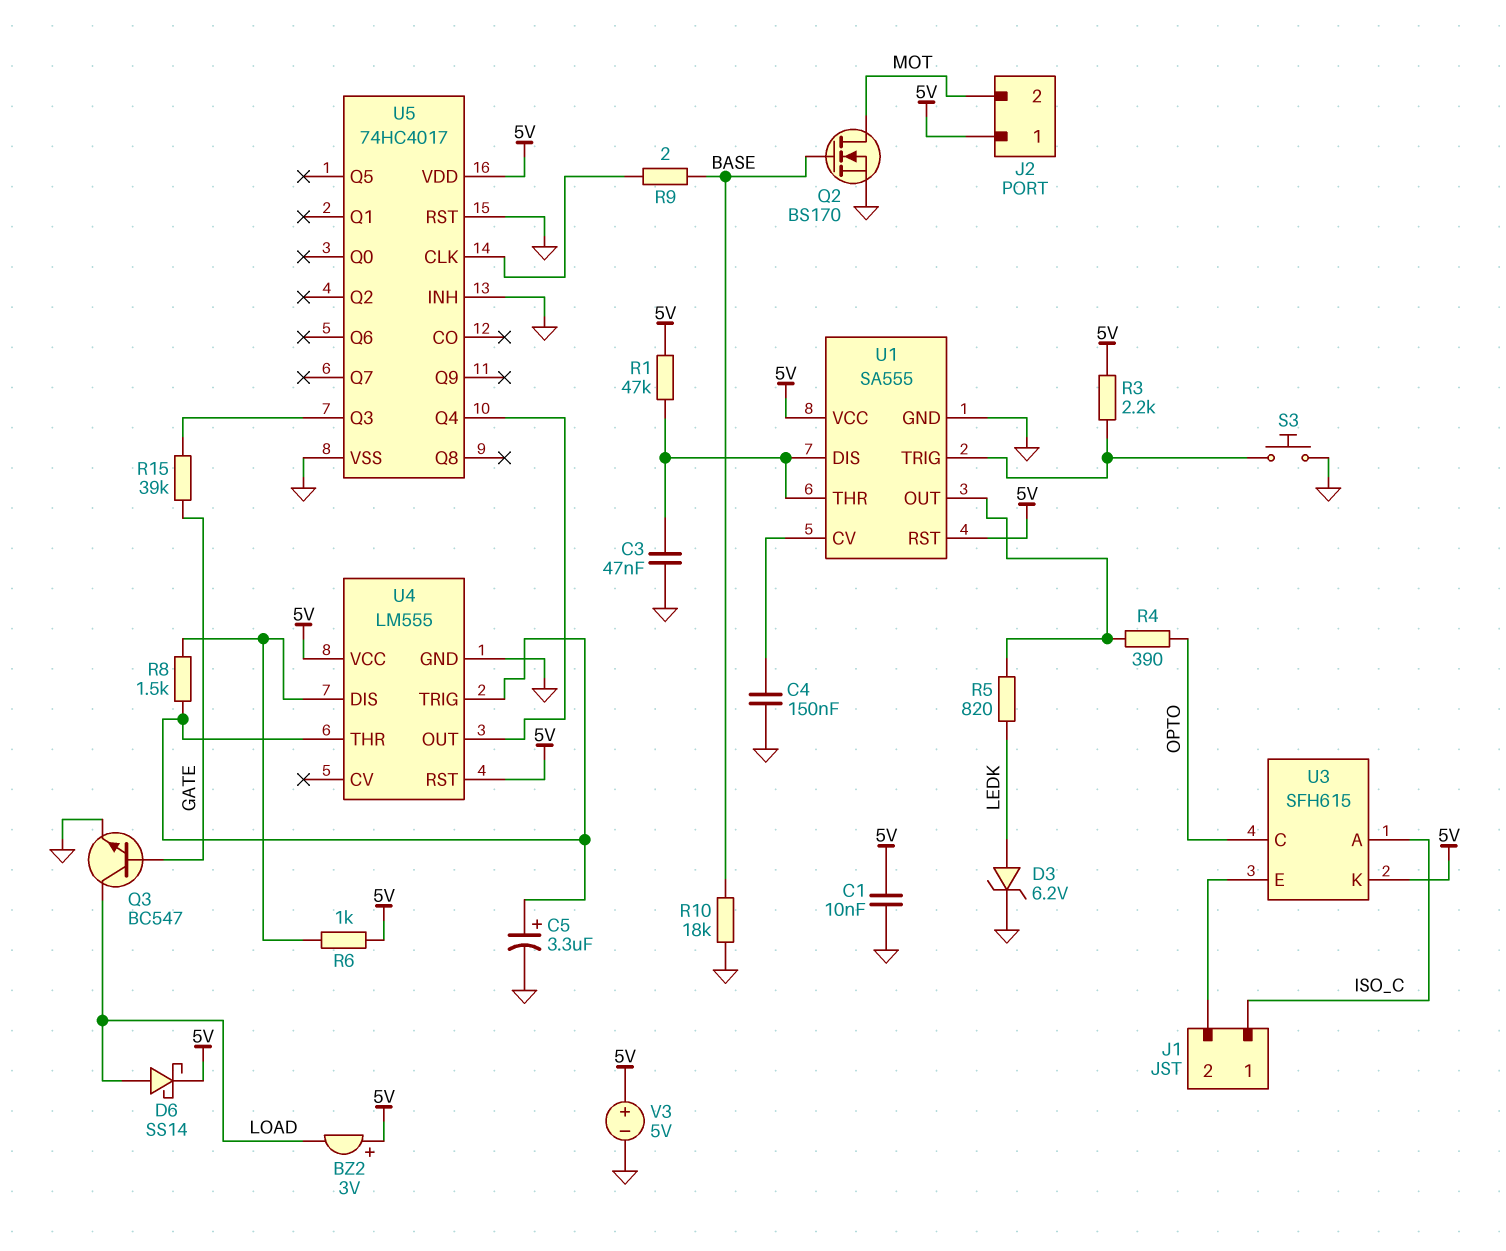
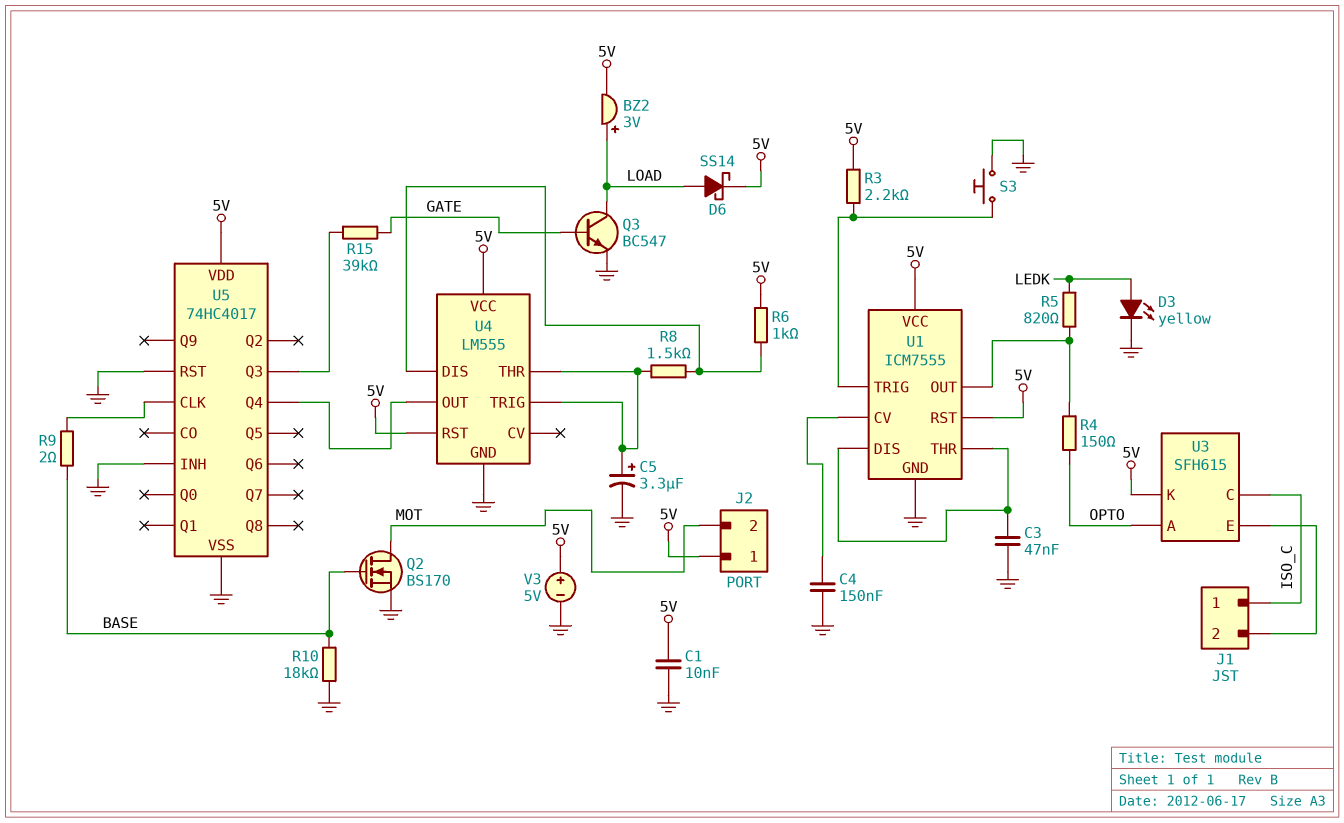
BZ2: buzzer 3V (plus 5V, minus LOAD) -> buzzer 3V (plus LOAD, minus 5V)
D3: zener 6.2V (A LEDK, K GND) -> LED yellow (A LEDK, K GND)
R1: 47k (5V, U1/DIS) -> none
R4: 390 (OPTO, U1/OUT) -> 150 (OPTO, U1/OUT)
U1: SA555 -> ICM7555
U3 pin A: ISO_C -> OPTO
U3 pin C: OPTO -> ISO_C

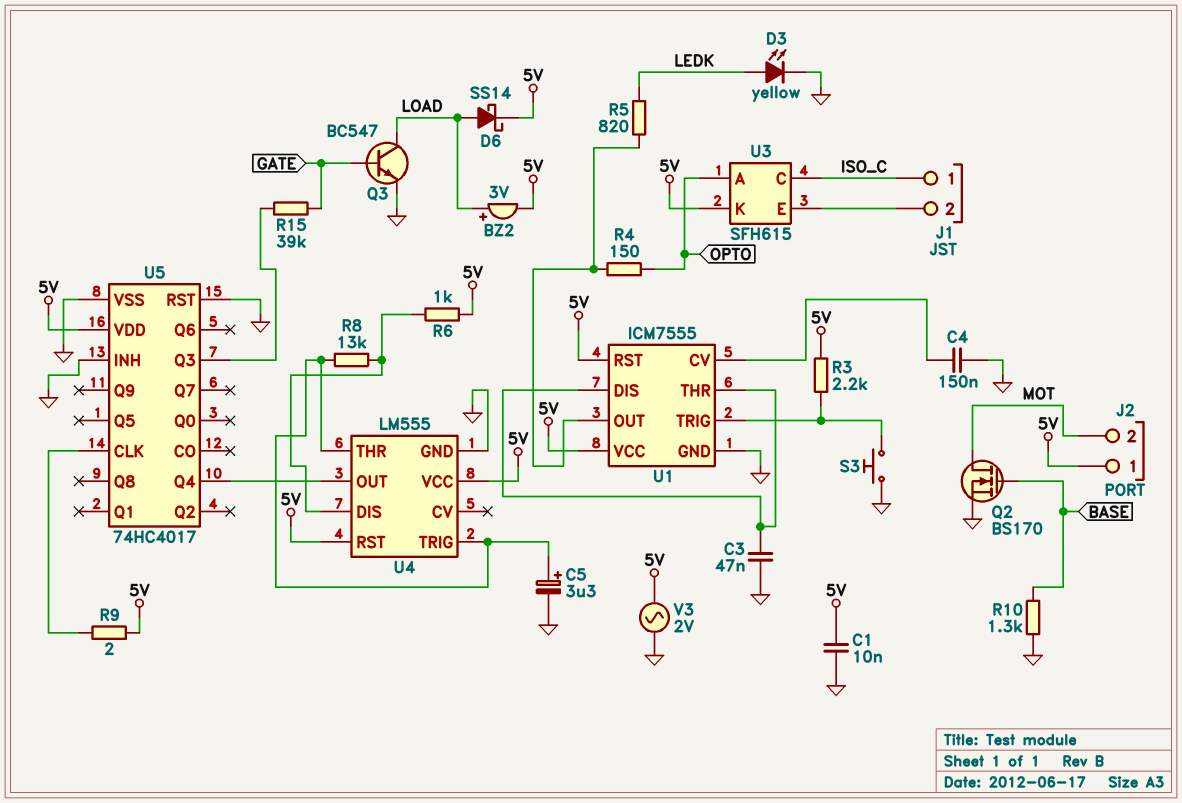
R8: 1.5k (U4/DIS, U4/THR) -> 13k (U4/DIS, U4/THR)
R9: 2 (BASE, U5/CLK) -> 2 (5V, U5/CLK)
R10: 18k (BASE, GND) -> 1.3k (BASE, GND)
V3: 5V (plus 5V, minus GND) -> AC 2V (5V, GND)

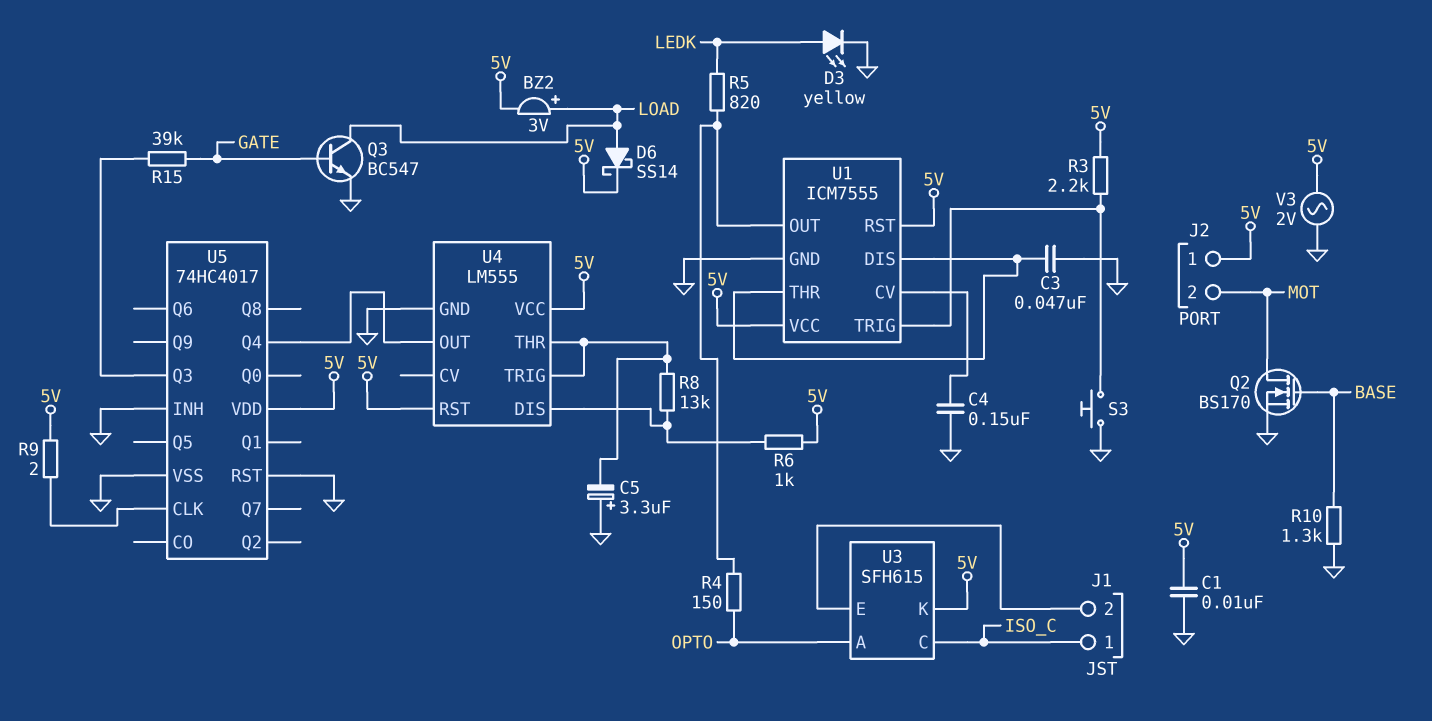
C5: 3.3uF (plus U4/THR, minus GND) -> 3.3uF (plus GND, minus U4/THR)

